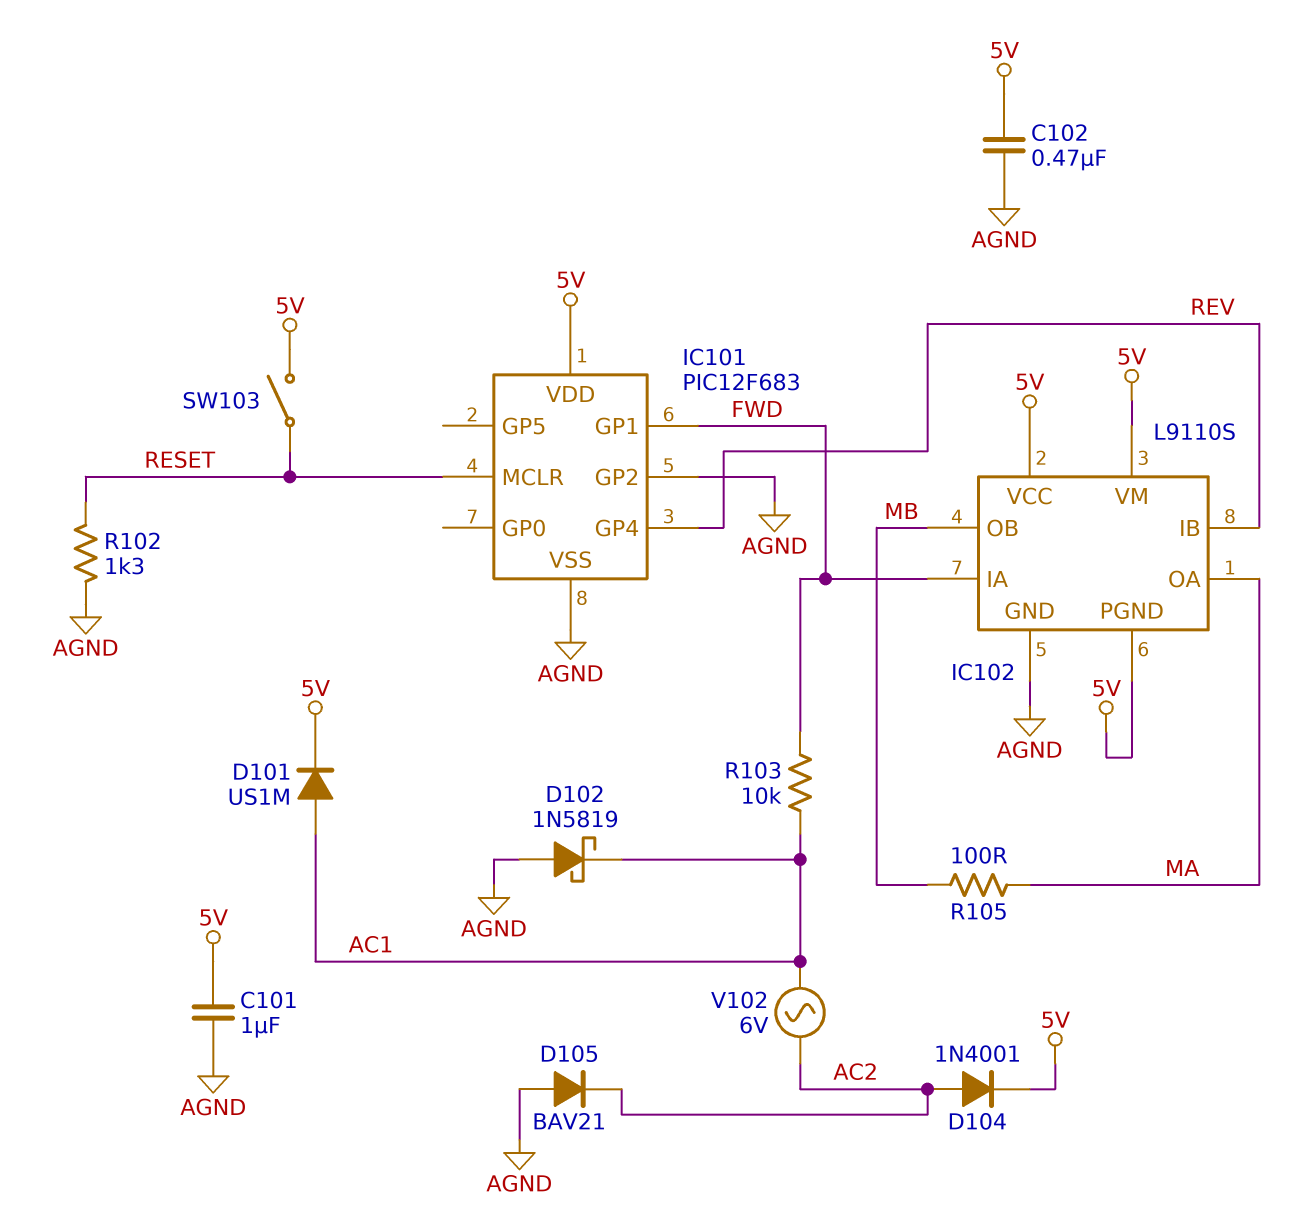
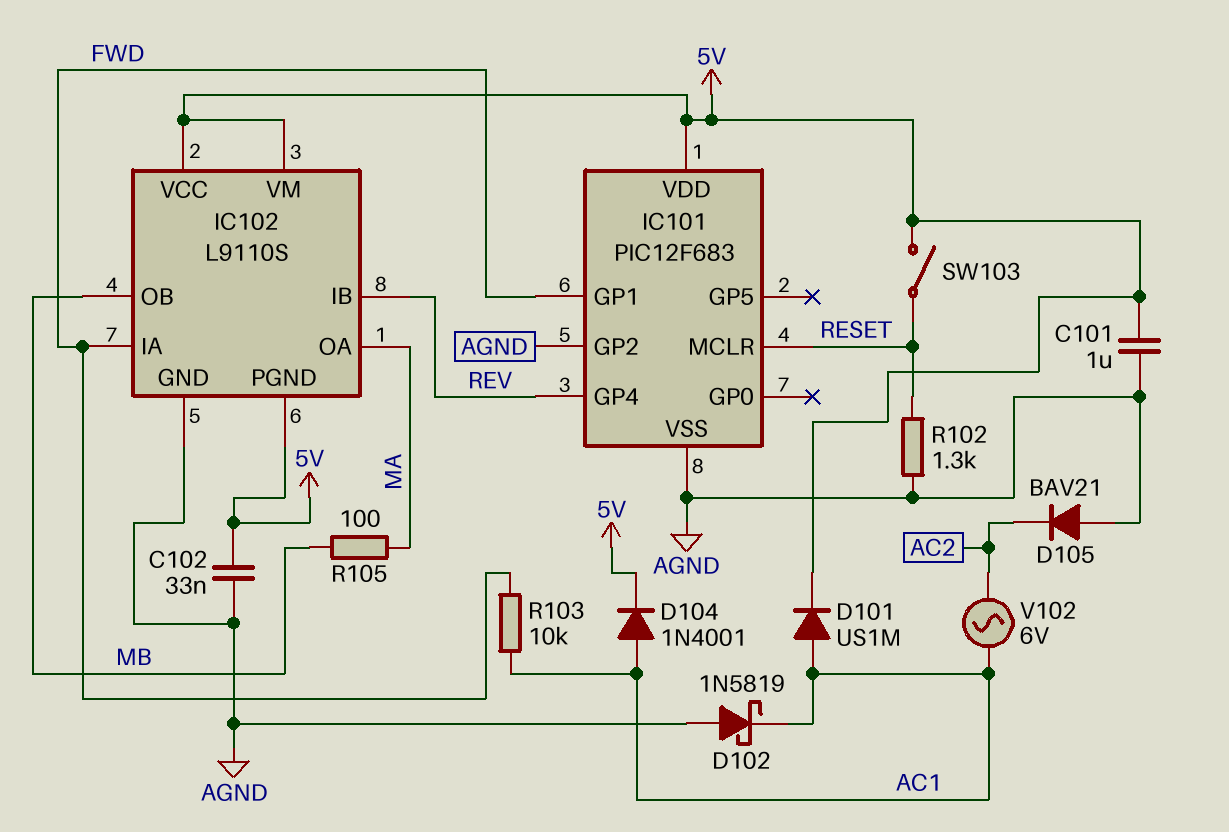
C102: 470nF (5V, AGND) -> 33nF (5V, AGND)
D104: diode 1N4001 (A AC2, K 5V) -> diode 1N4001 (A AC1, K 5V)

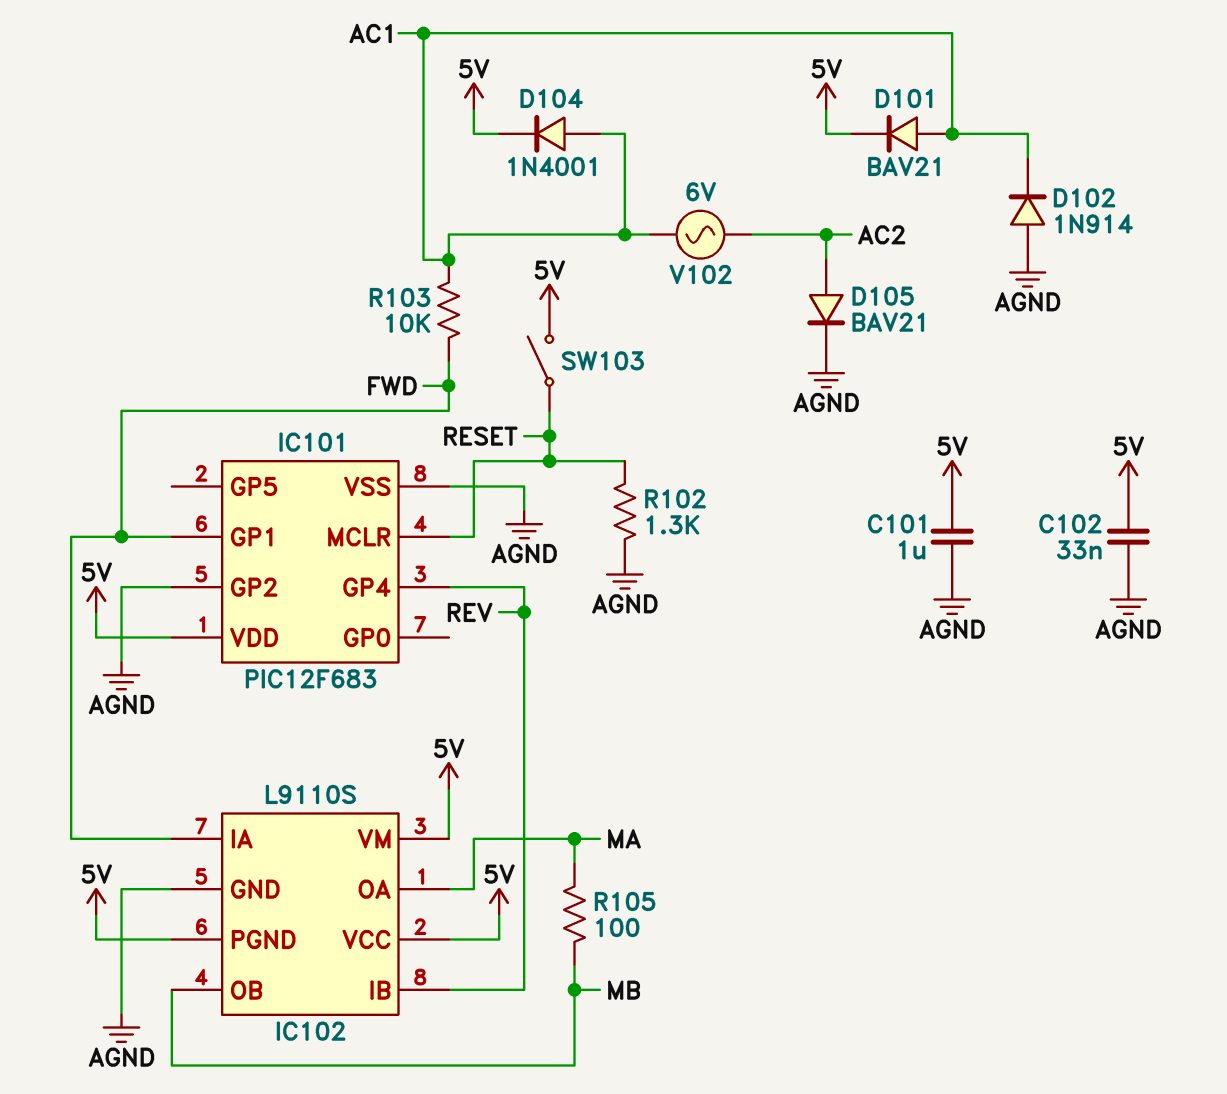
D101: diode US1M (A AC1, K 5V) -> diode BAV21 (A AC1, K 5V)
D102: schottky 1N5819 (A AGND, K AC1) -> diode 1N914 (A AGND, K AC1)
D105: diode BAV21 (A AGND, K AC2) -> diode BAV21 (A AC2, K AGND)

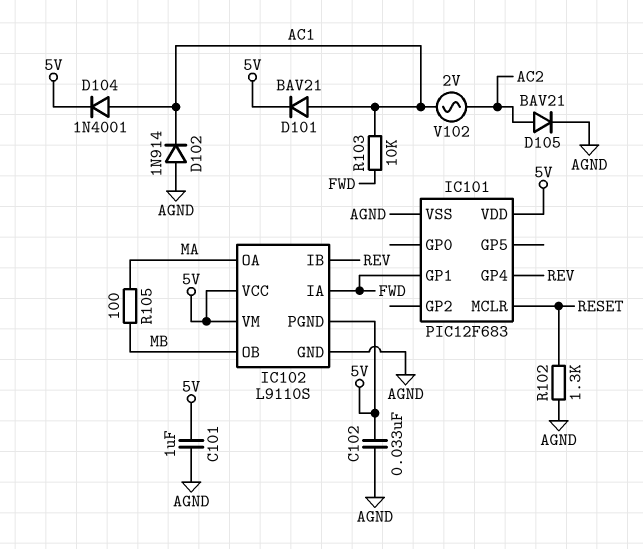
IC101 pin GP2: AGND -> none
SW103: switch (5V, RESET) -> none
V102: AC 6V (AC1, AC2) -> AC 2V (AC1, AC2)

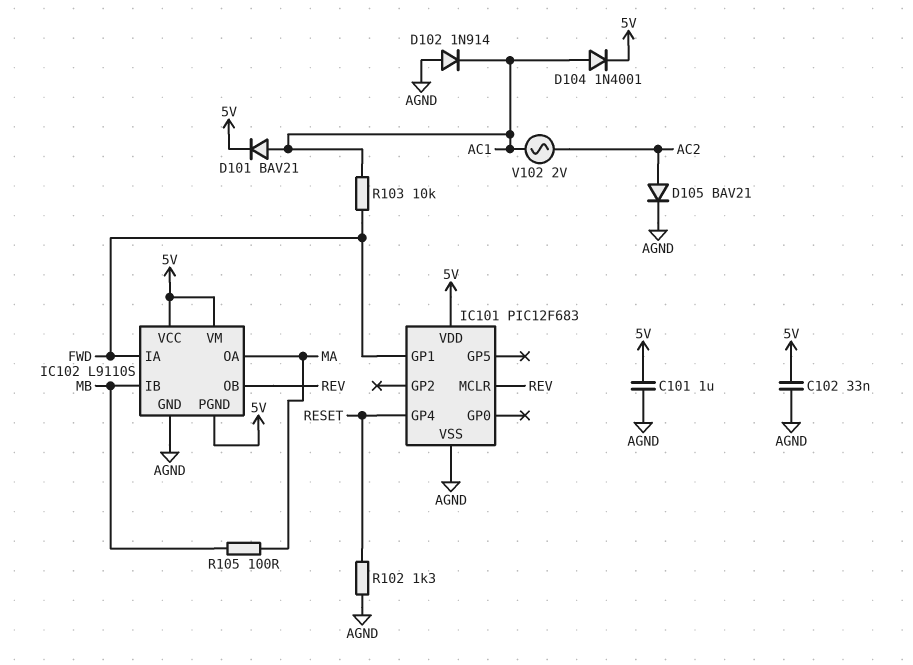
IC101 pin GP4: REV -> RESET
IC101 pin MCLR: RESET -> REV
IC102 pin IB: REV -> MB
IC102 pin OB: MB -> REV

